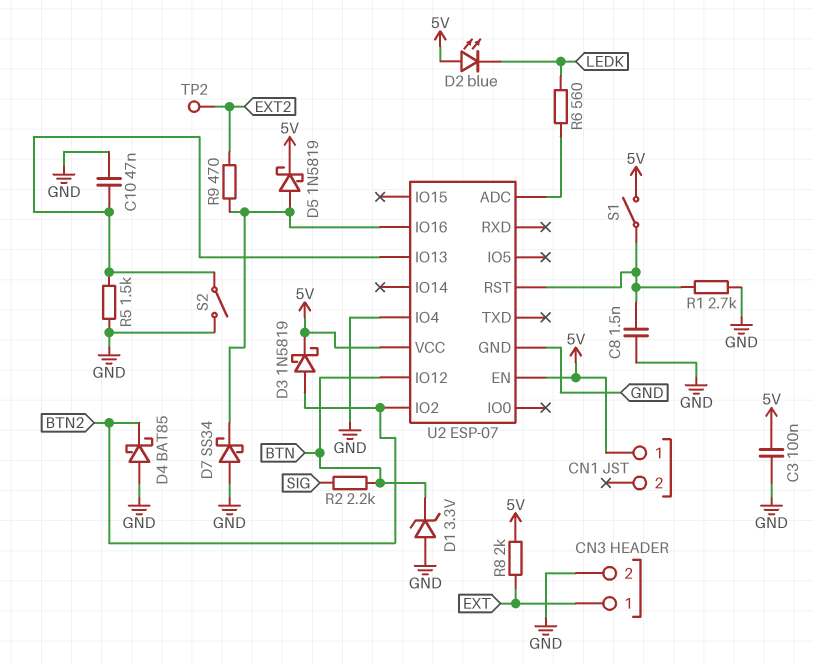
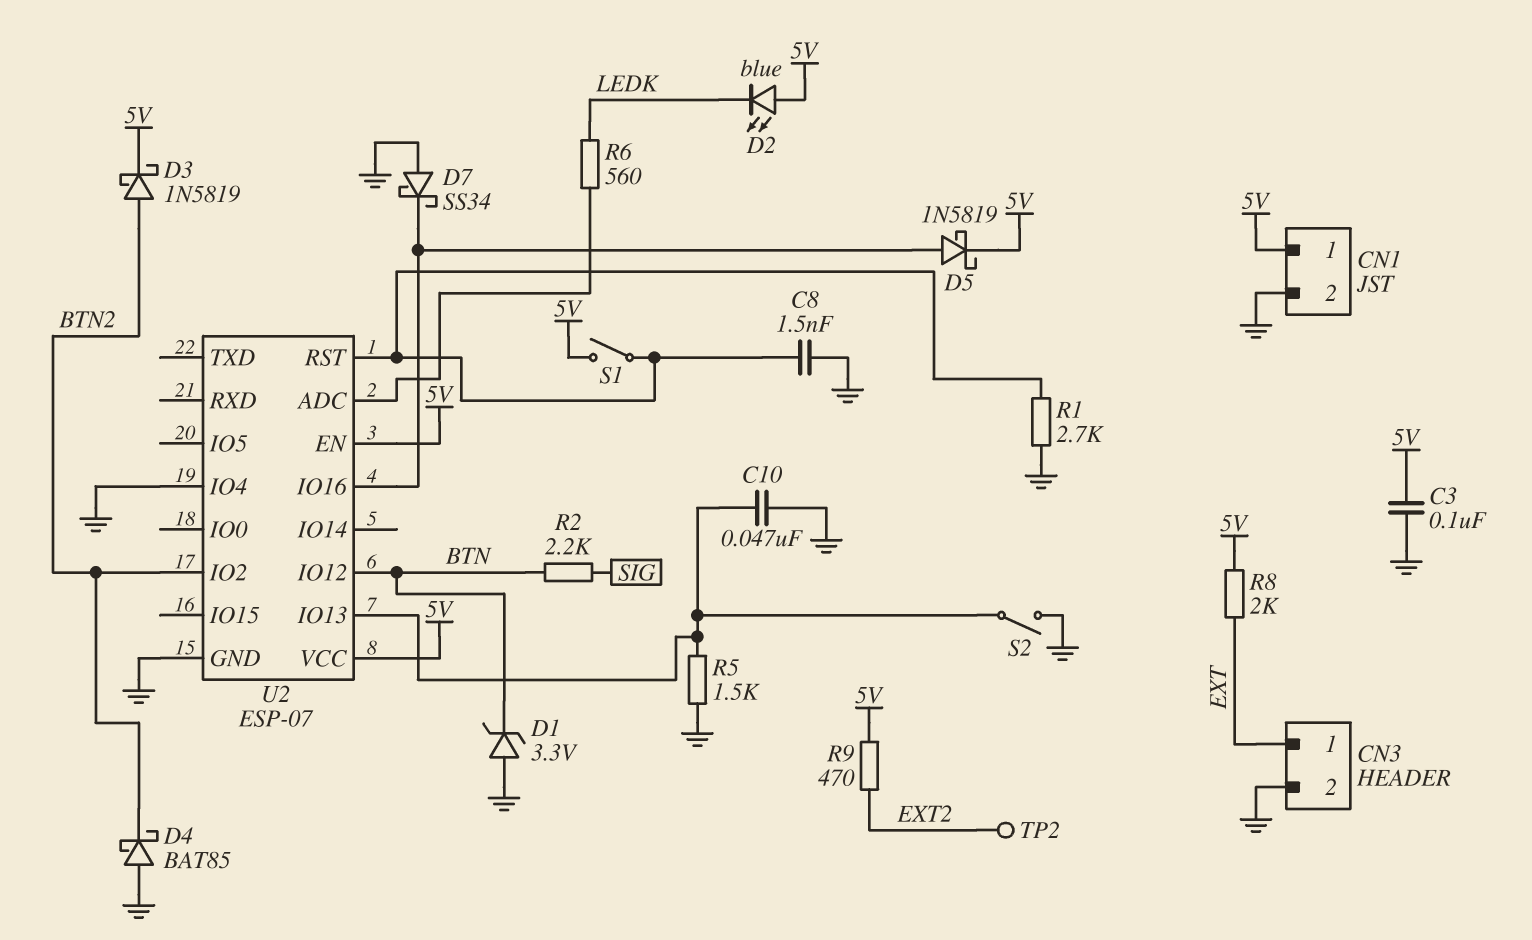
CN1 pin 2: none -> GND
R9: 470 (EXT2, U2/IO16) -> 470 (5V, EXT2)

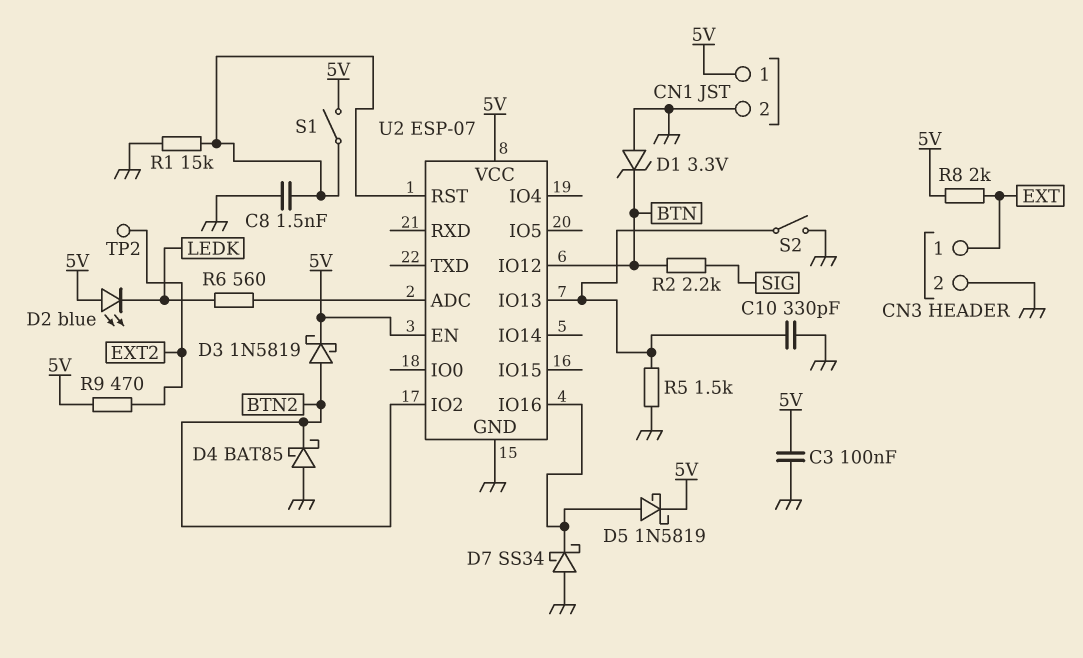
C10: 47nF (GND, U2/IO13) -> 330pF (GND, U2/IO13)
R1: 2.7k (GND, U2/RST) -> 15k (GND, U2/RST)
U2 pin IO4: GND -> none

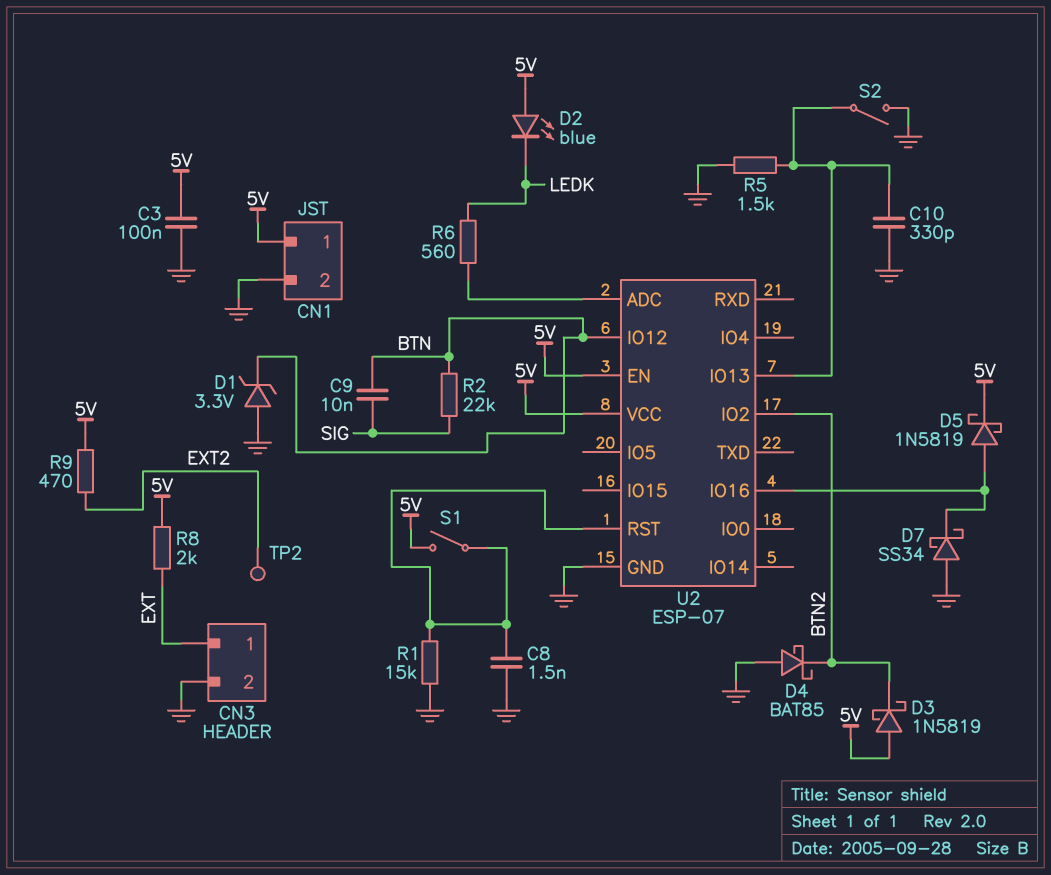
C9: none -> 10nF (BTN, SIG)
D3: schottky 1N5819 (A BTN2, K 5V) -> schottky 1N5819 (A 5V, K BTN2)
R2: 2.2k (BTN, SIG) -> 22k (BTN, SIG)

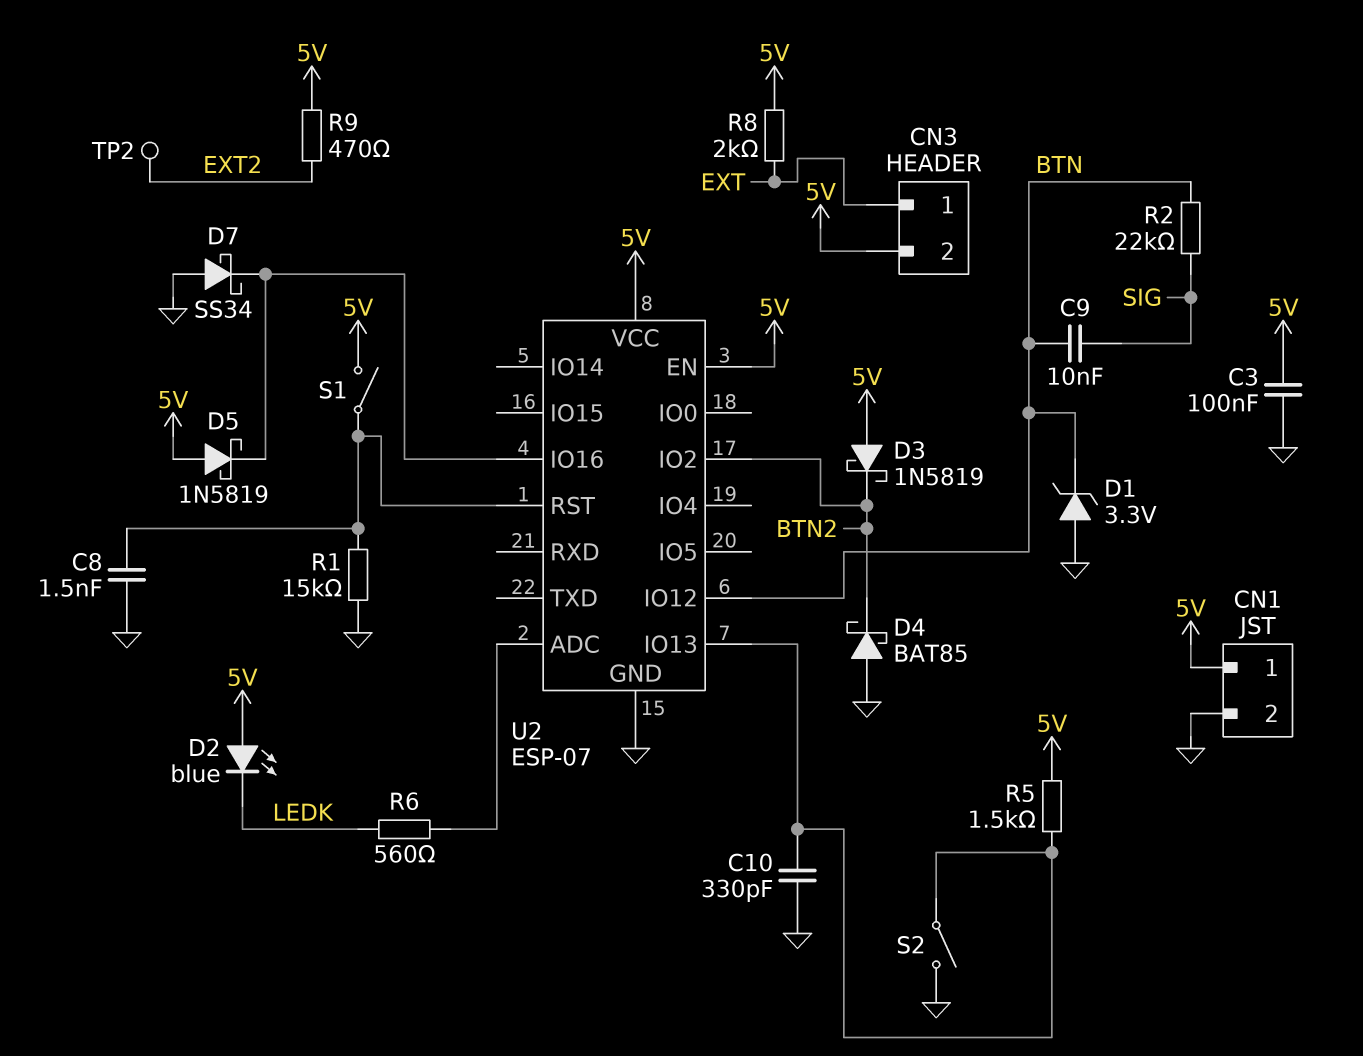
CN3 pin 2: GND -> 5V
D5: schottky 1N5819 (A U2/IO16, K 5V) -> schottky 1N5819 (A 5V, K U2/IO16)
R5: 1.5k (GND, U2/IO13) -> 1.5k (5V, U2/IO13)

